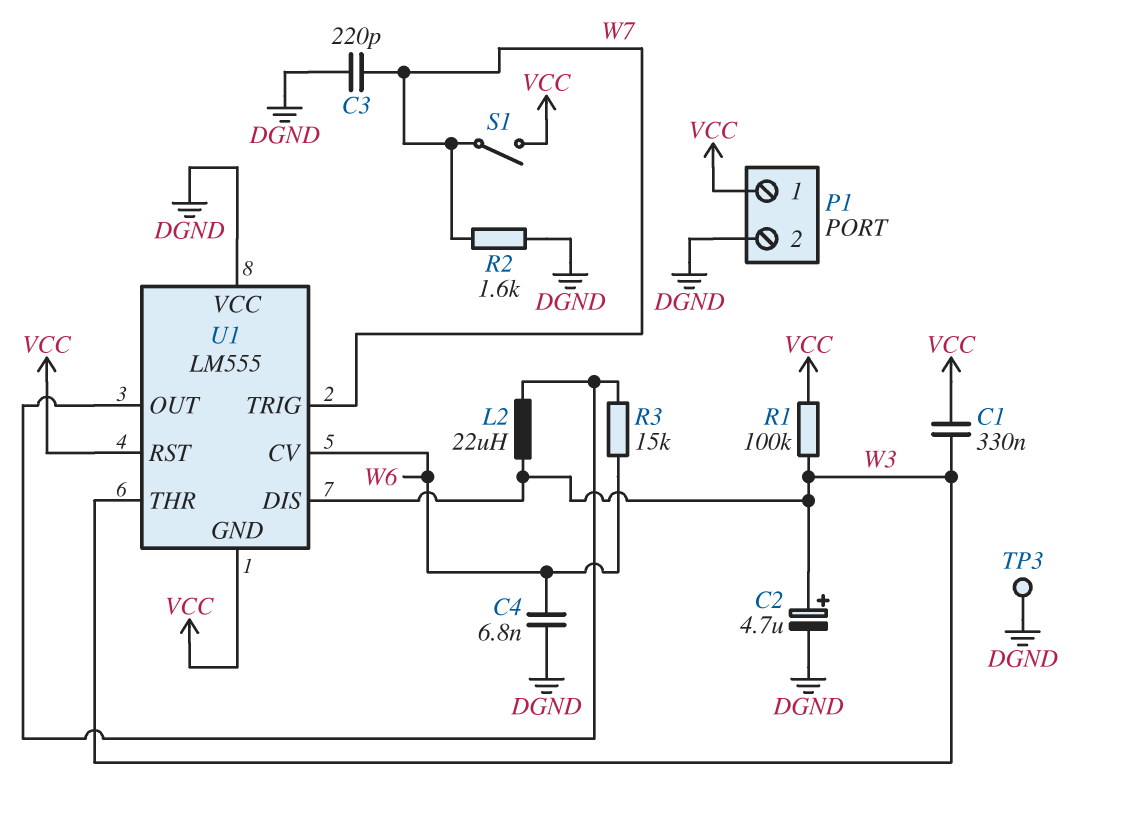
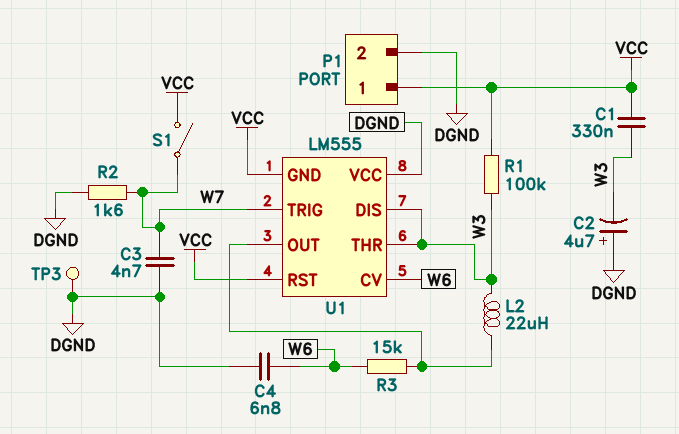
C2: 4.7uF (plus W3, minus DGND) -> 4.7uF (plus DGND, minus W3)
C3: 220pF (DGND, W7) -> 4.7nF (DGND, W7)

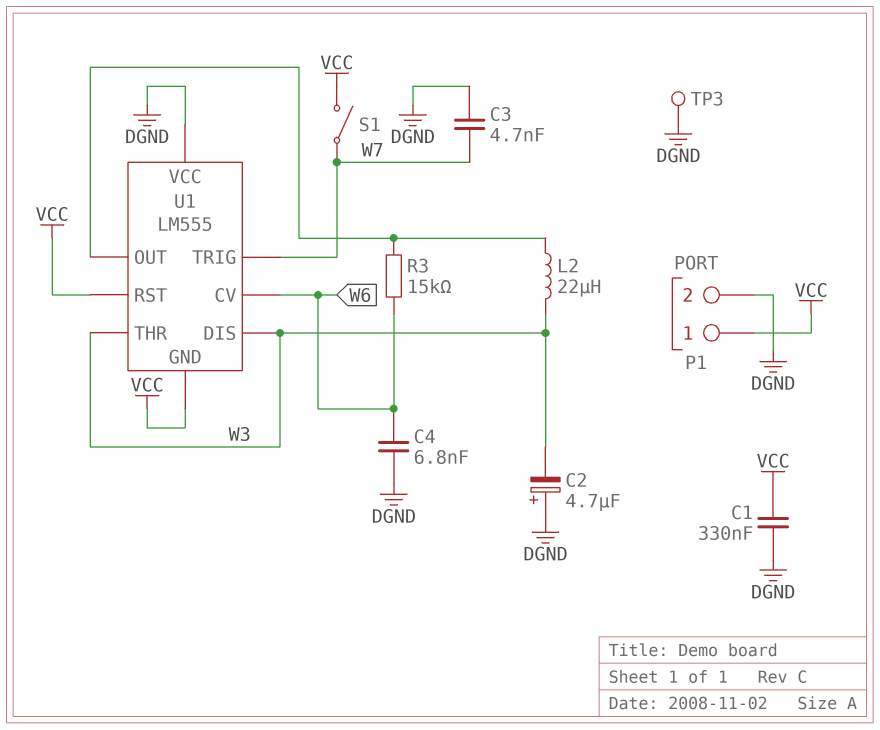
C1: 330nF (VCC, W3) -> 330nF (DGND, VCC)
R1: 100k (VCC, W3) -> none
R2: 1.6k (DGND, W7) -> none

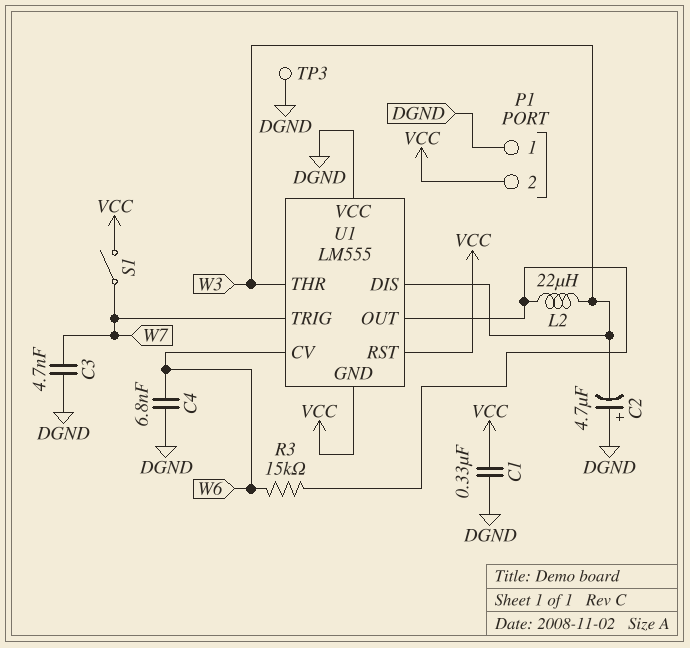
P1 pin 1: VCC -> DGND
P1 pin 2: DGND -> VCC

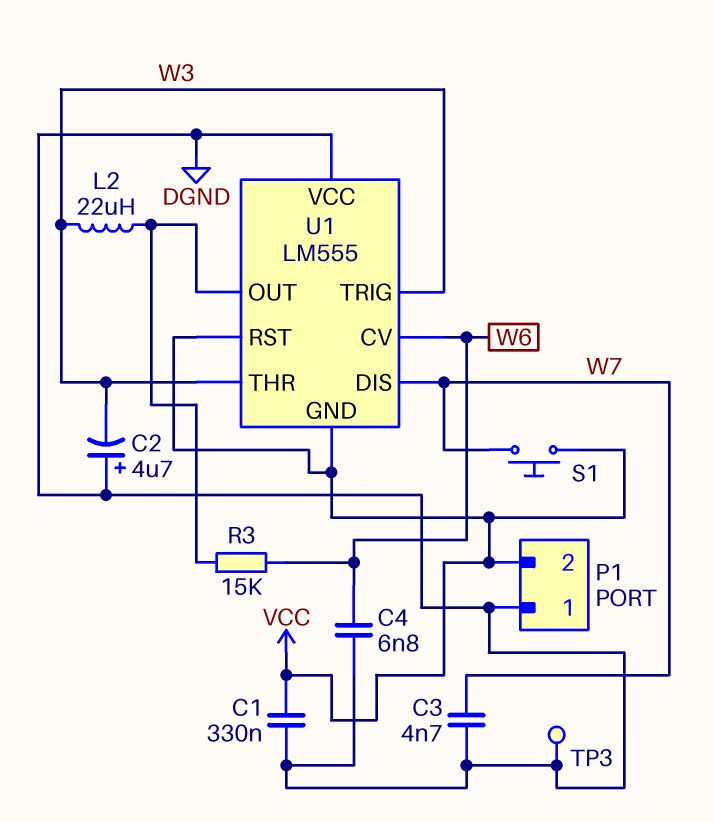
S1: switch (VCC, W7) -> button (VCC, W7)
U1 pin DIS: W3 -> W7
U1 pin TRIG: W7 -> W3

